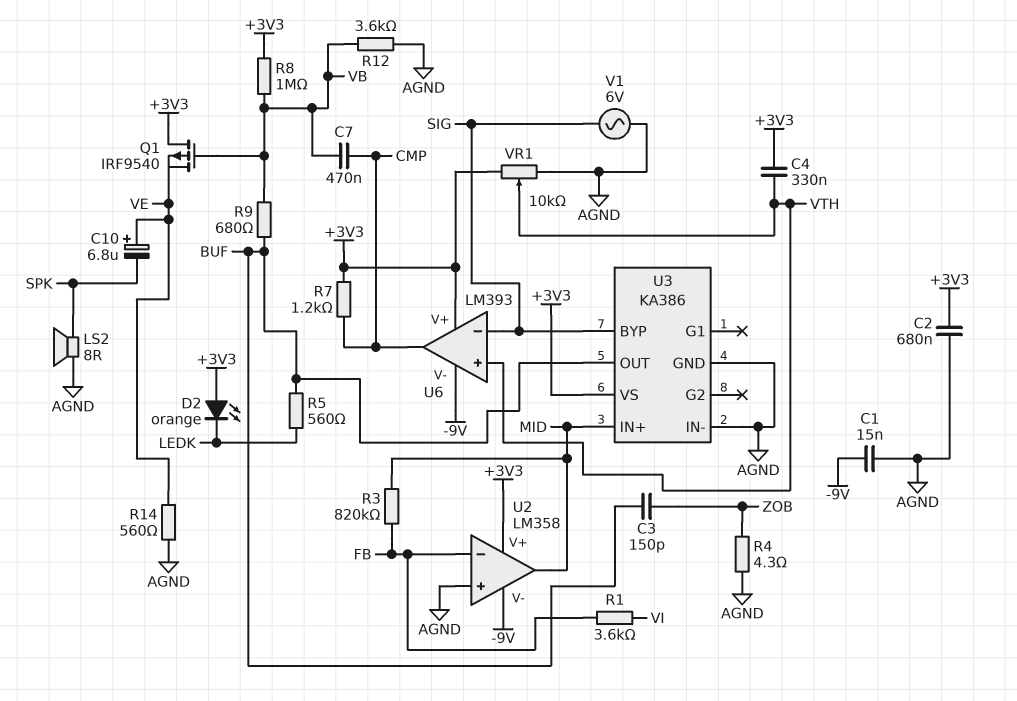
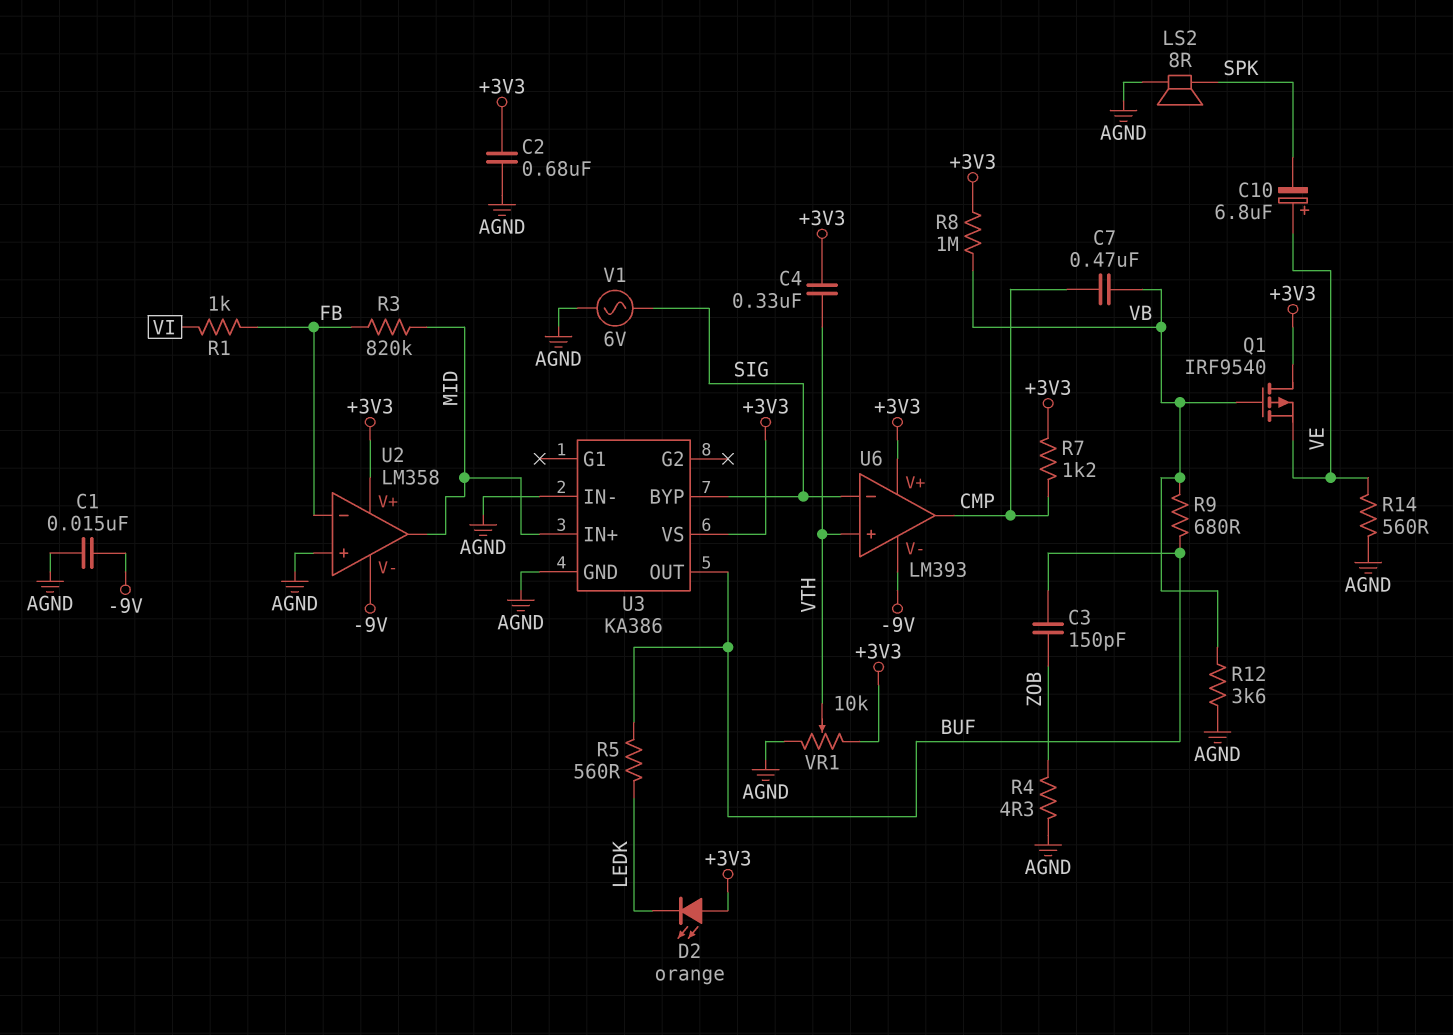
R1: 3.6k (FB, VI) -> 1k (FB, VI)

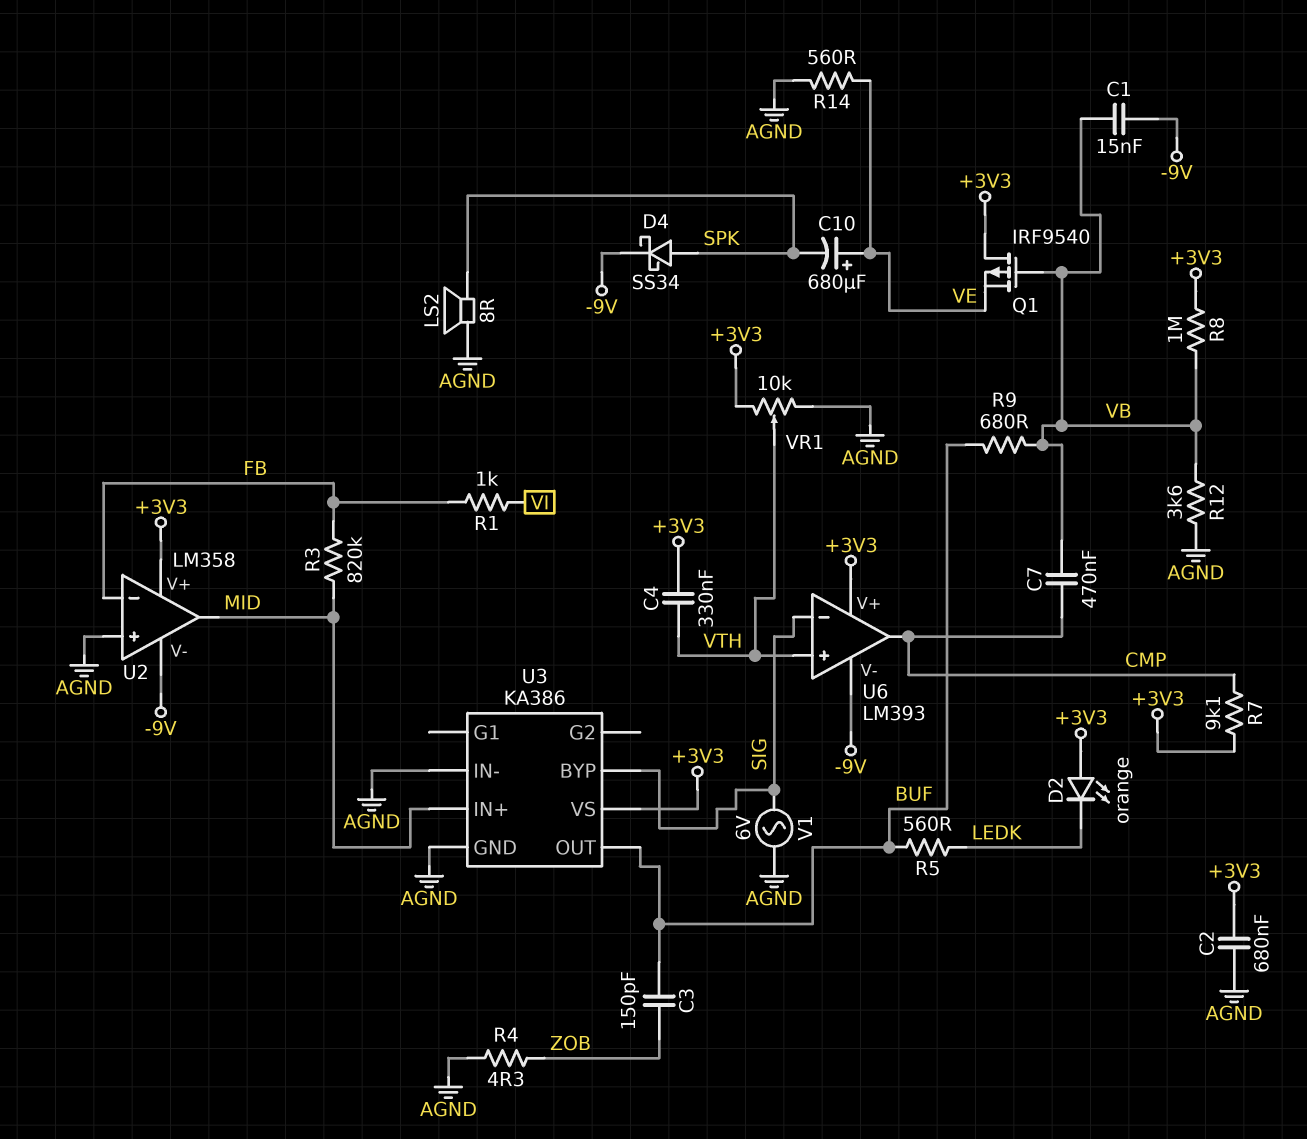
C1: 15nF (-9V, AGND) -> 15nF (-9V, VB)
C10: 6.8uF (plus VE, minus SPK) -> 680uF (plus VE, minus SPK)
D4: none -> schottky SS34 (A SPK, K -9V)
R7: 1.2k (+3V3, CMP) -> 9.1k (+3V3, CMP)

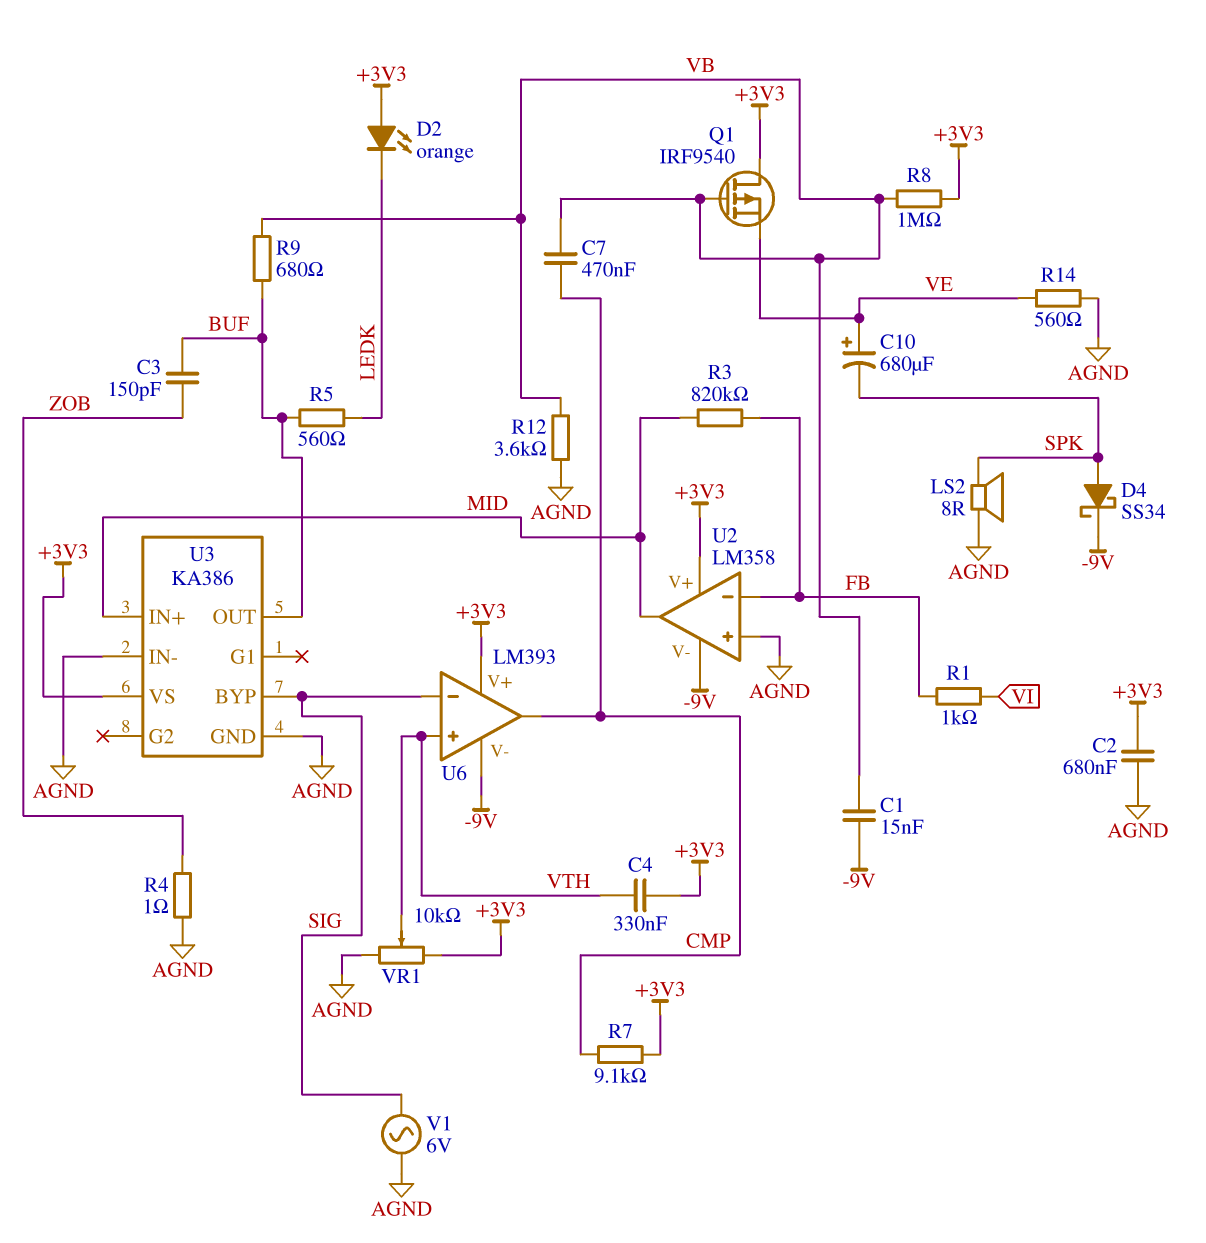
R4: 4.3 (AGND, ZOB) -> 1 (AGND, ZOB)

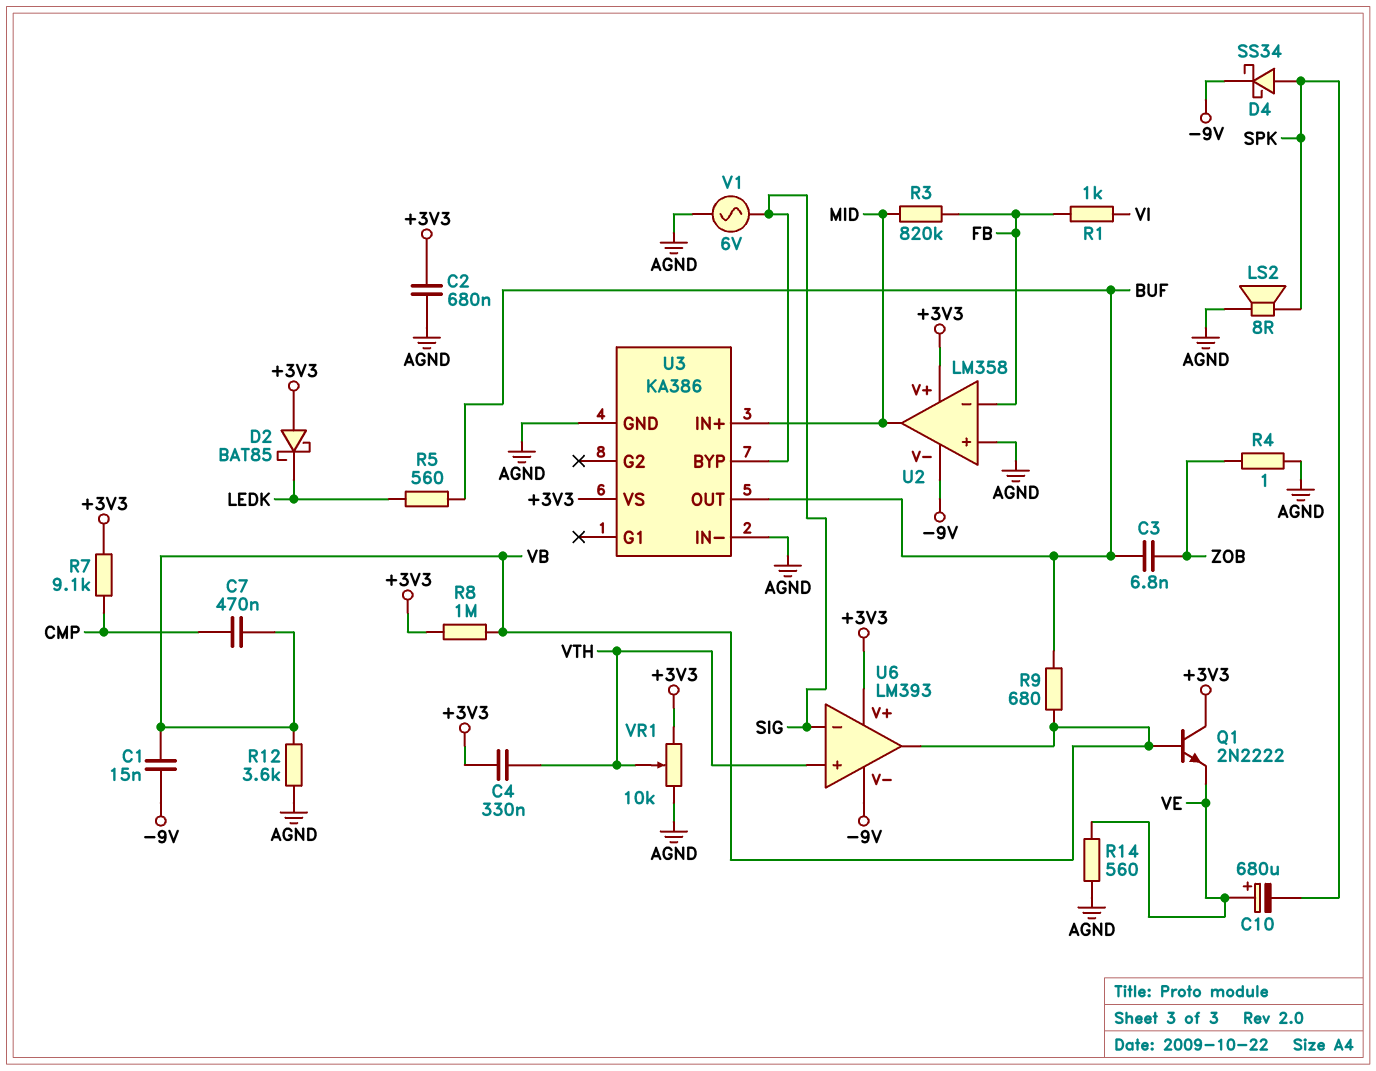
C3: 150pF (BUF, ZOB) -> 6.8nF (BUF, ZOB)
D2: LED orange (A +3V3, K LEDK) -> schottky BAT85 (A +3V3, K LEDK)
Q1: PMOS IRF9540 (G VB, D +3V3, S VE) -> NPN 2N2222 (B VB, C +3V3, E VE)
U6 pin out: CMP -> VB

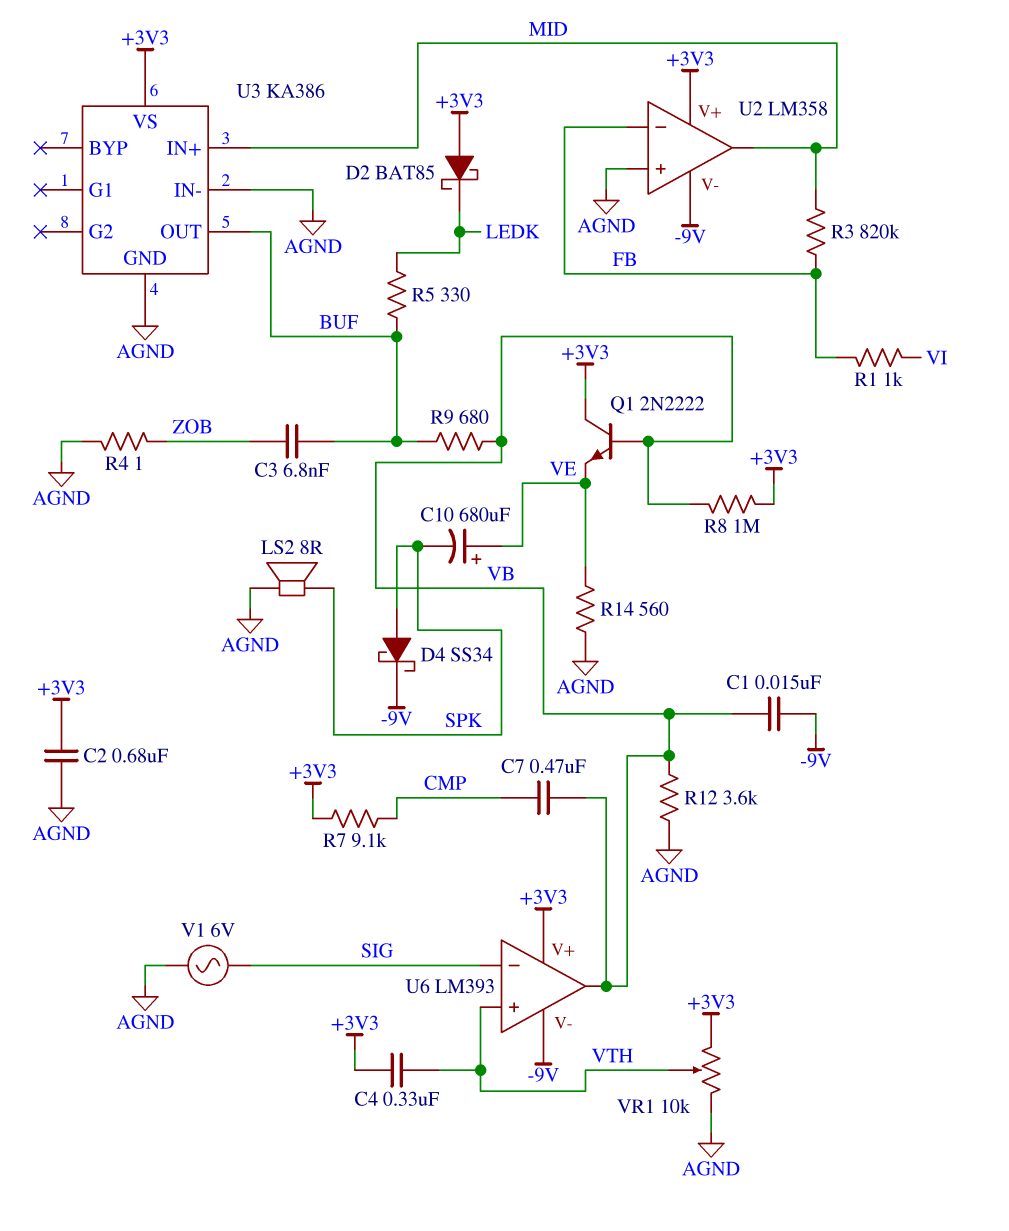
R5: 560 (BUF, LEDK) -> 330 (BUF, LEDK)
U3 pin BYP: SIG -> none

